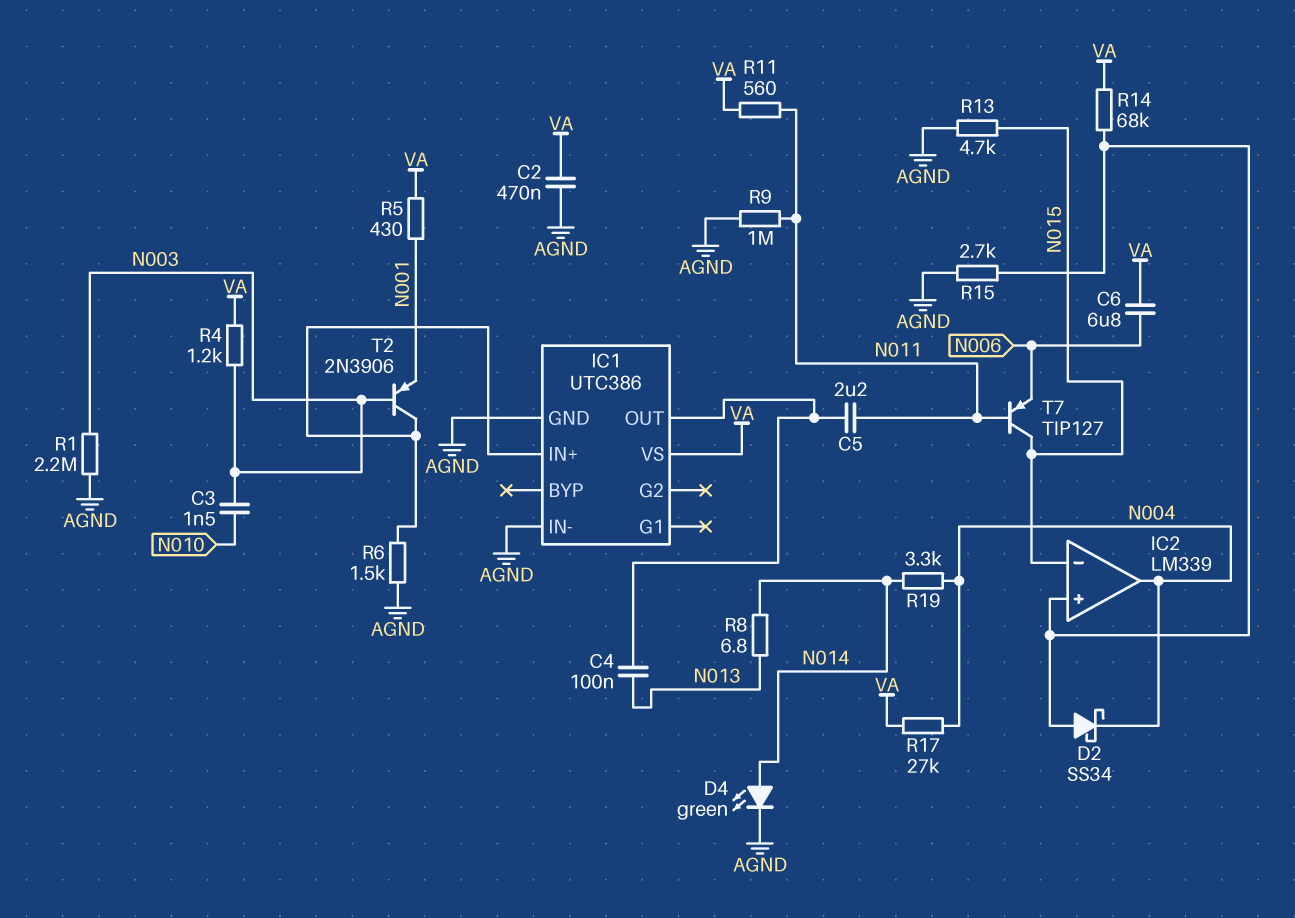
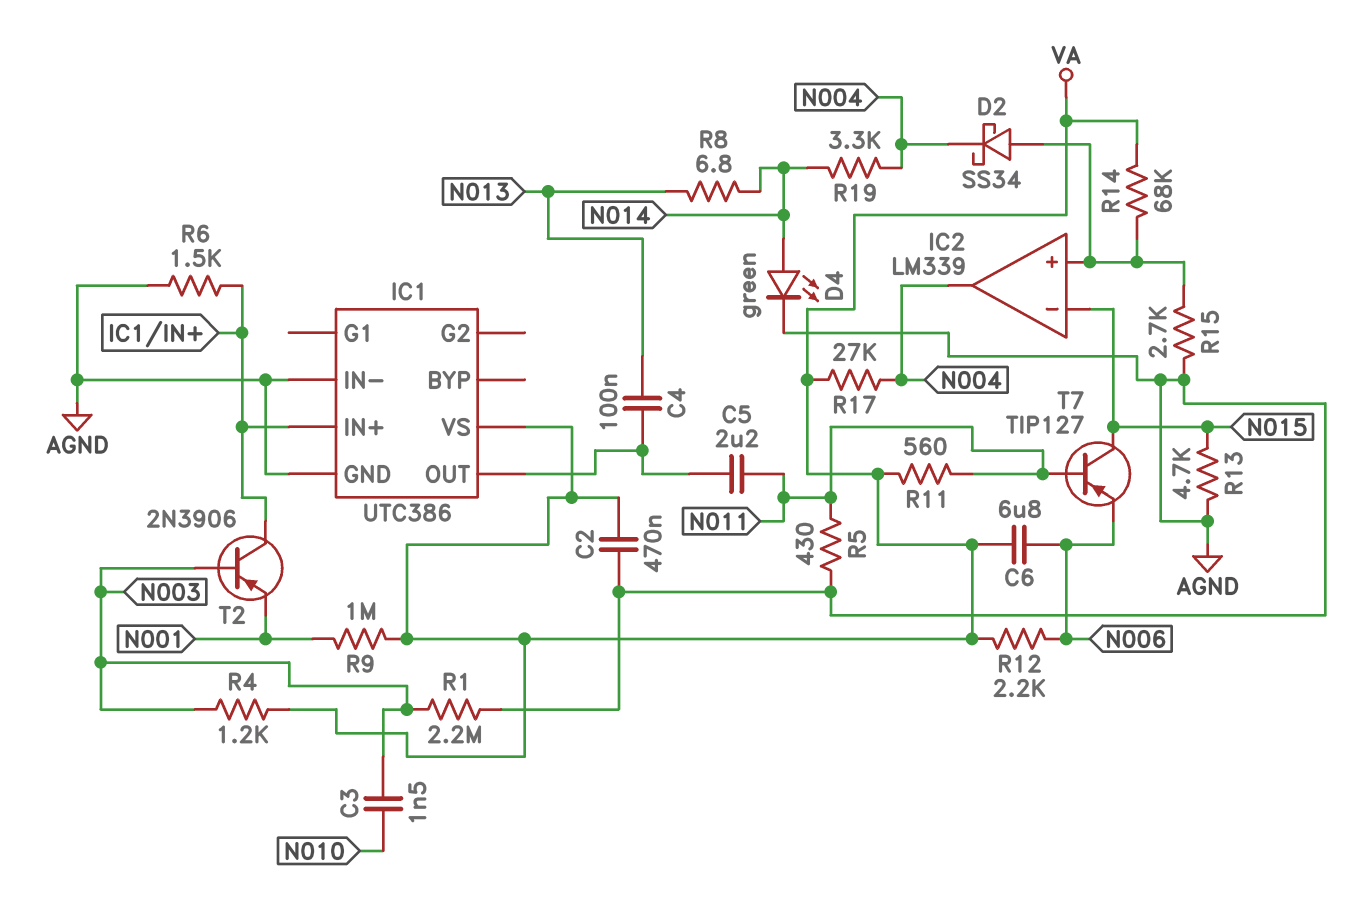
R5: 430 (N001, VA) -> 430 (AGND, N011)
R9: 1M (AGND, N011) -> 1M (N001, VA)
R12: none -> 2.2k (N006, VA)

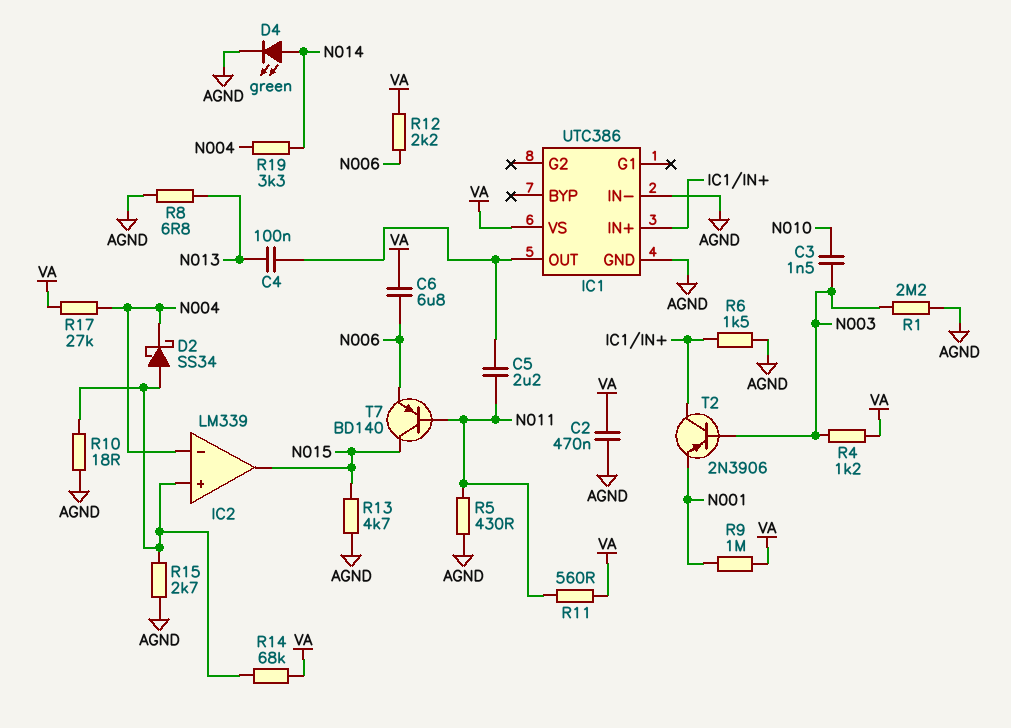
IC2 pin in-: N015 -> N004
IC2 pin out: N004 -> N015
R8: 6.8 (N013, N014) -> 6.8 (AGND, N013)
R10: none -> 18 (AGND, IC2/in+)
T7: PNP TIP127 (B N011, C N015, E N006) -> PNP BD140 (B N011, C N015, E N006)

